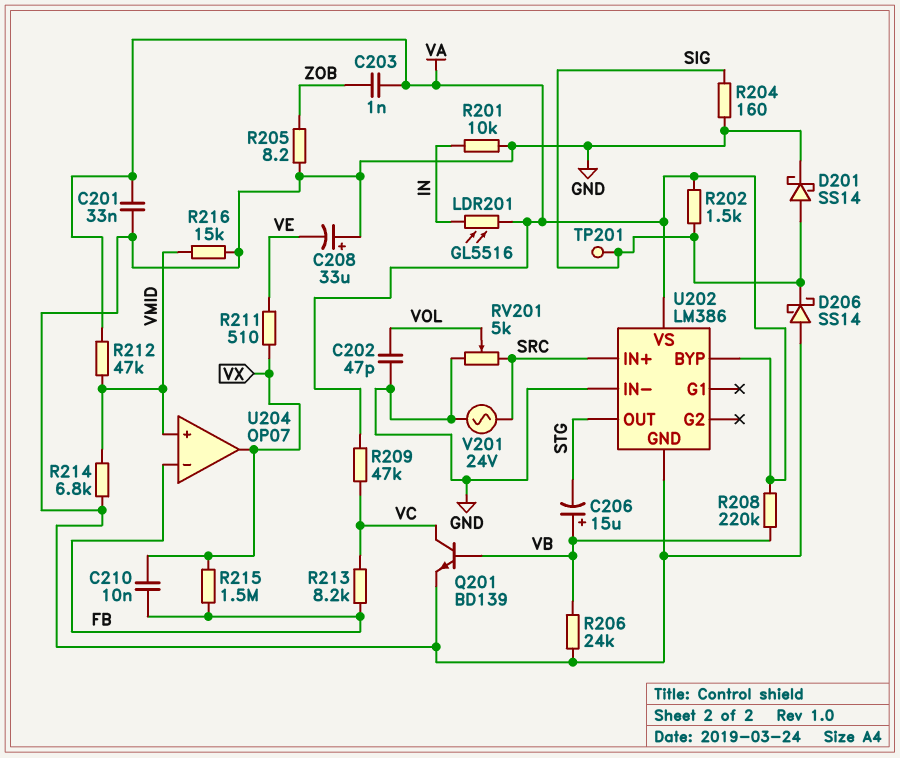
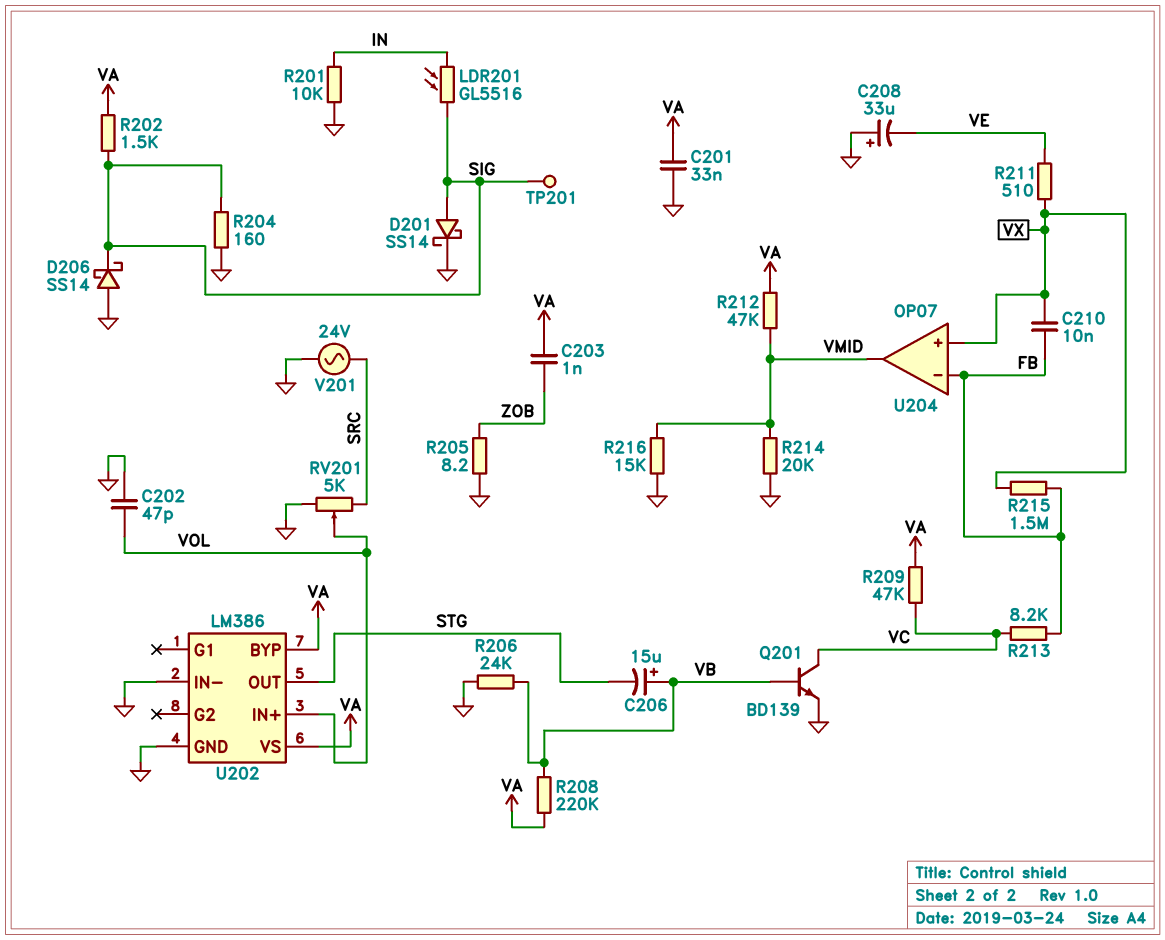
LDR201: GL5516 (IN, VA) -> GL5516 (IN, SIG)
R214: 6.8k (GND, VMID) -> 20k (GND, VMID)
U202 pin IN+: SRC -> VOL
U204 pin in+: VMID -> VX
U204 pin out: VX -> VMID

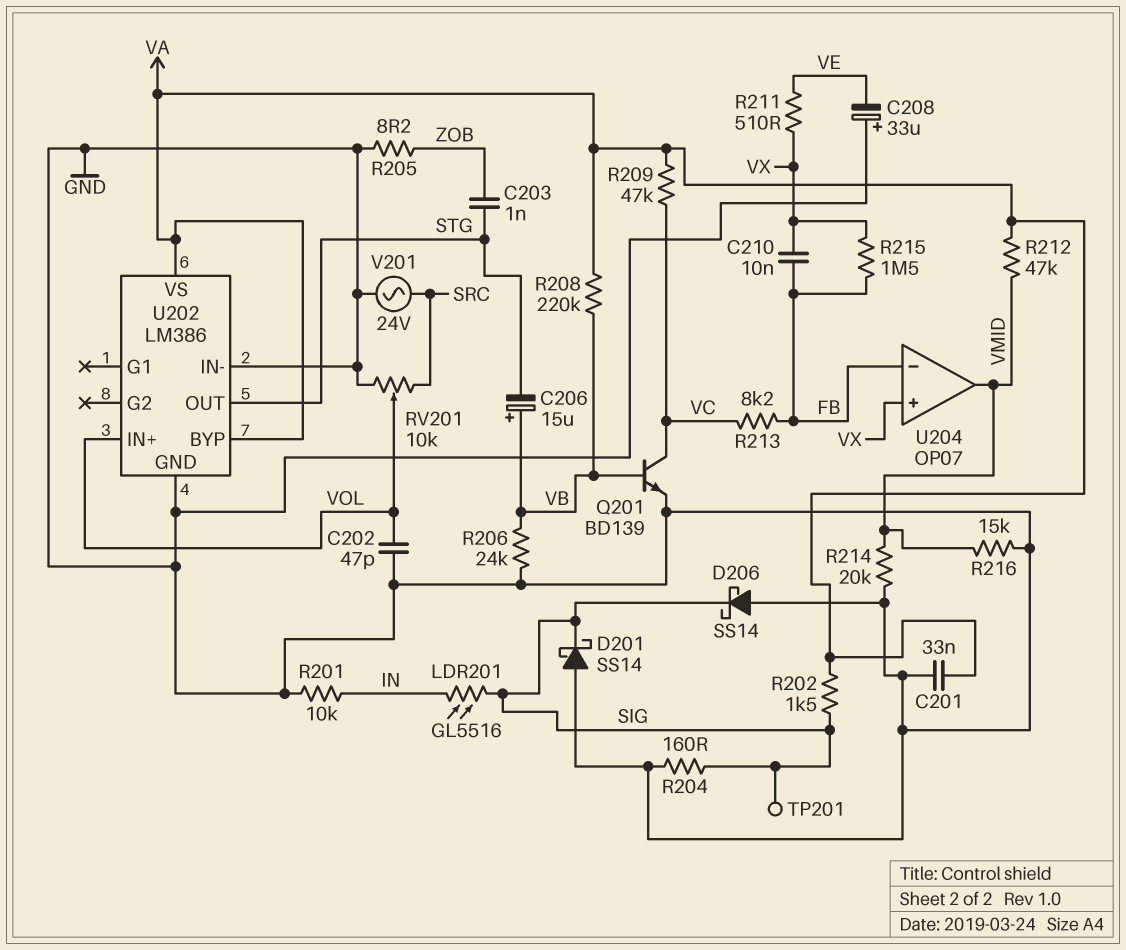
C203: 1nF (VA, ZOB) -> 1nF (STG, ZOB)
D201: schottky SS14 (A SIG, K GND) -> schottky SS14 (A GND, K SIG)
RV201: 5k (GND, SRC, wiper VOL) -> 10k (GND, SRC, wiper VOL)

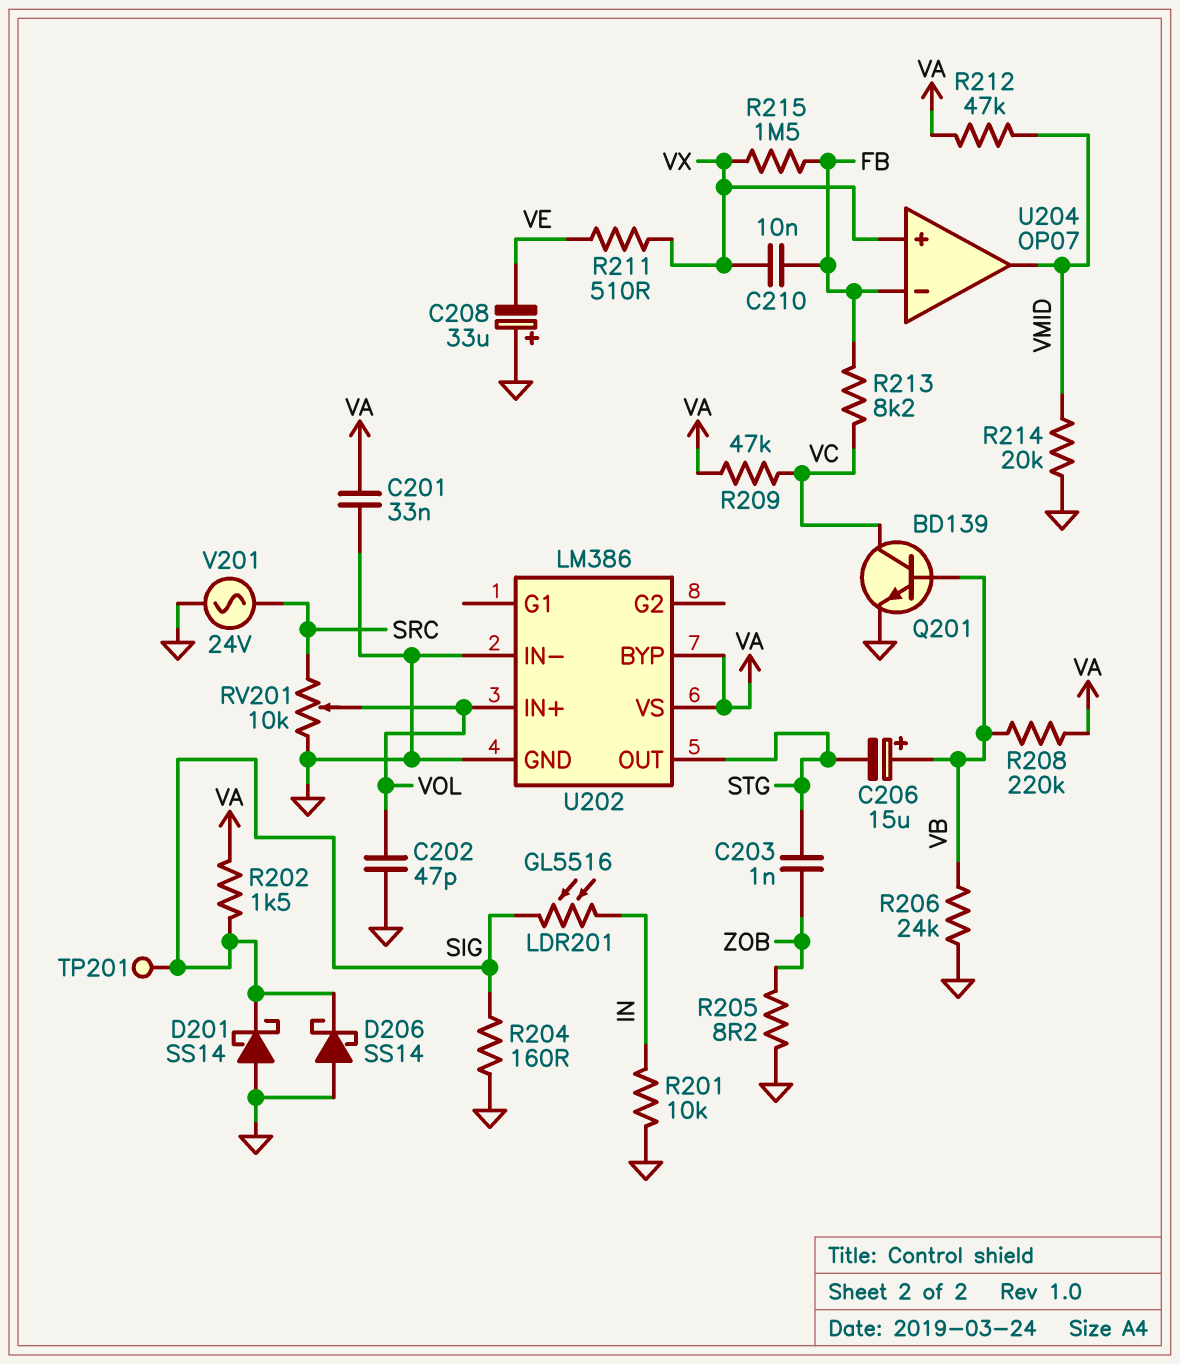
R216: 15k (GND, VMID) -> none

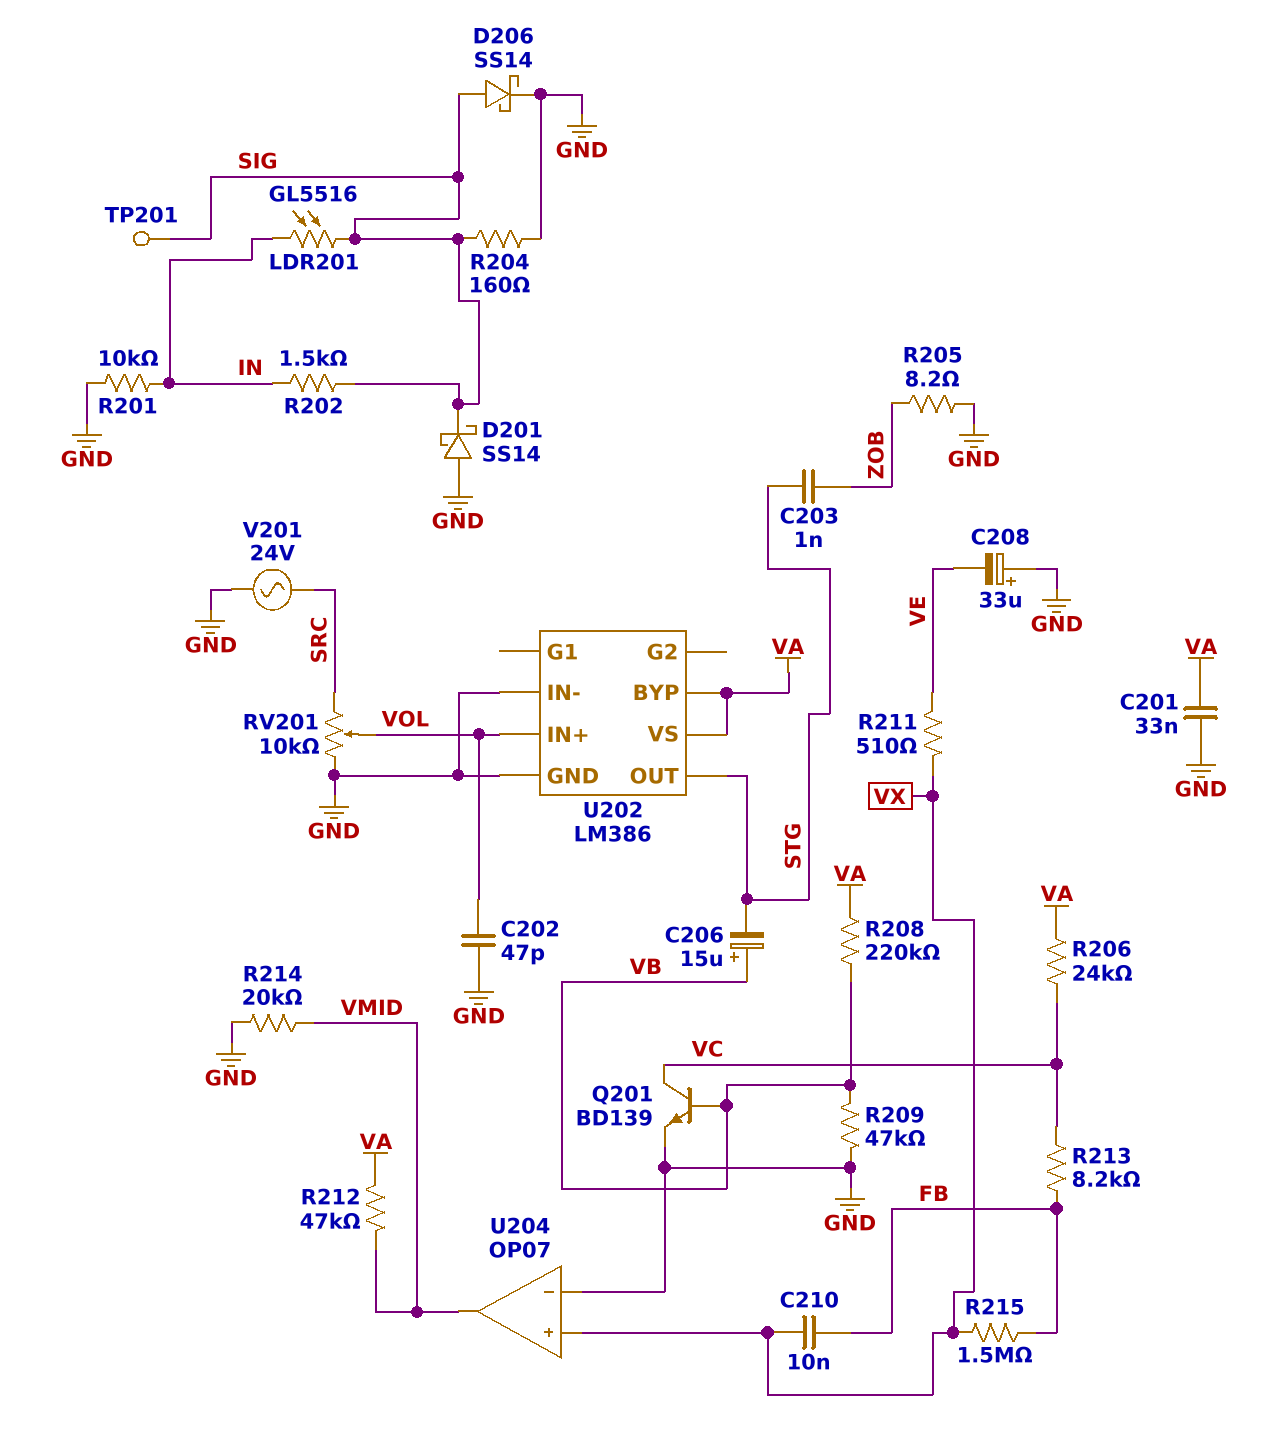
D206: schottky SS14 (A GND, K SIG) -> schottky SS14 (A SIG, K GND)
R202: 1.5k (SIG, VA) -> 1.5k (IN, SIG)
R206: 24k (GND, VB) -> 24k (VA, VC)
R209: 47k (VA, VC) -> 47k (GND, VB)
U204 pin in-: FB -> GND

